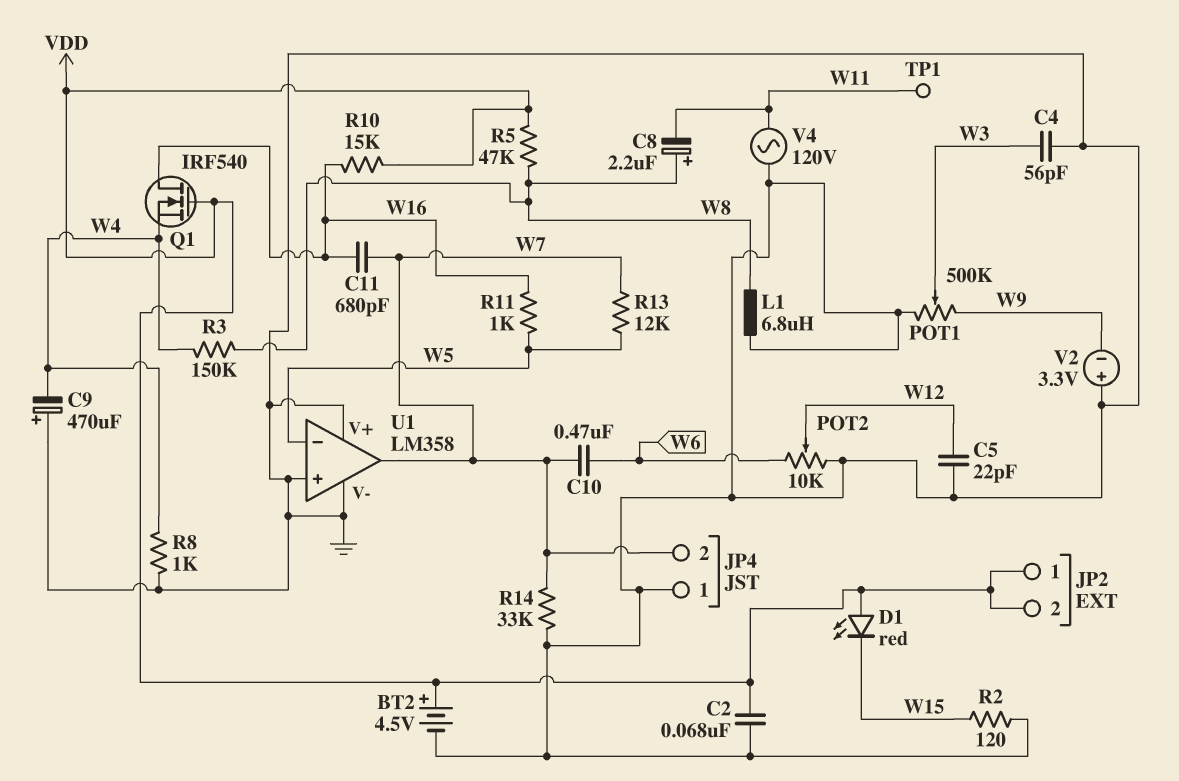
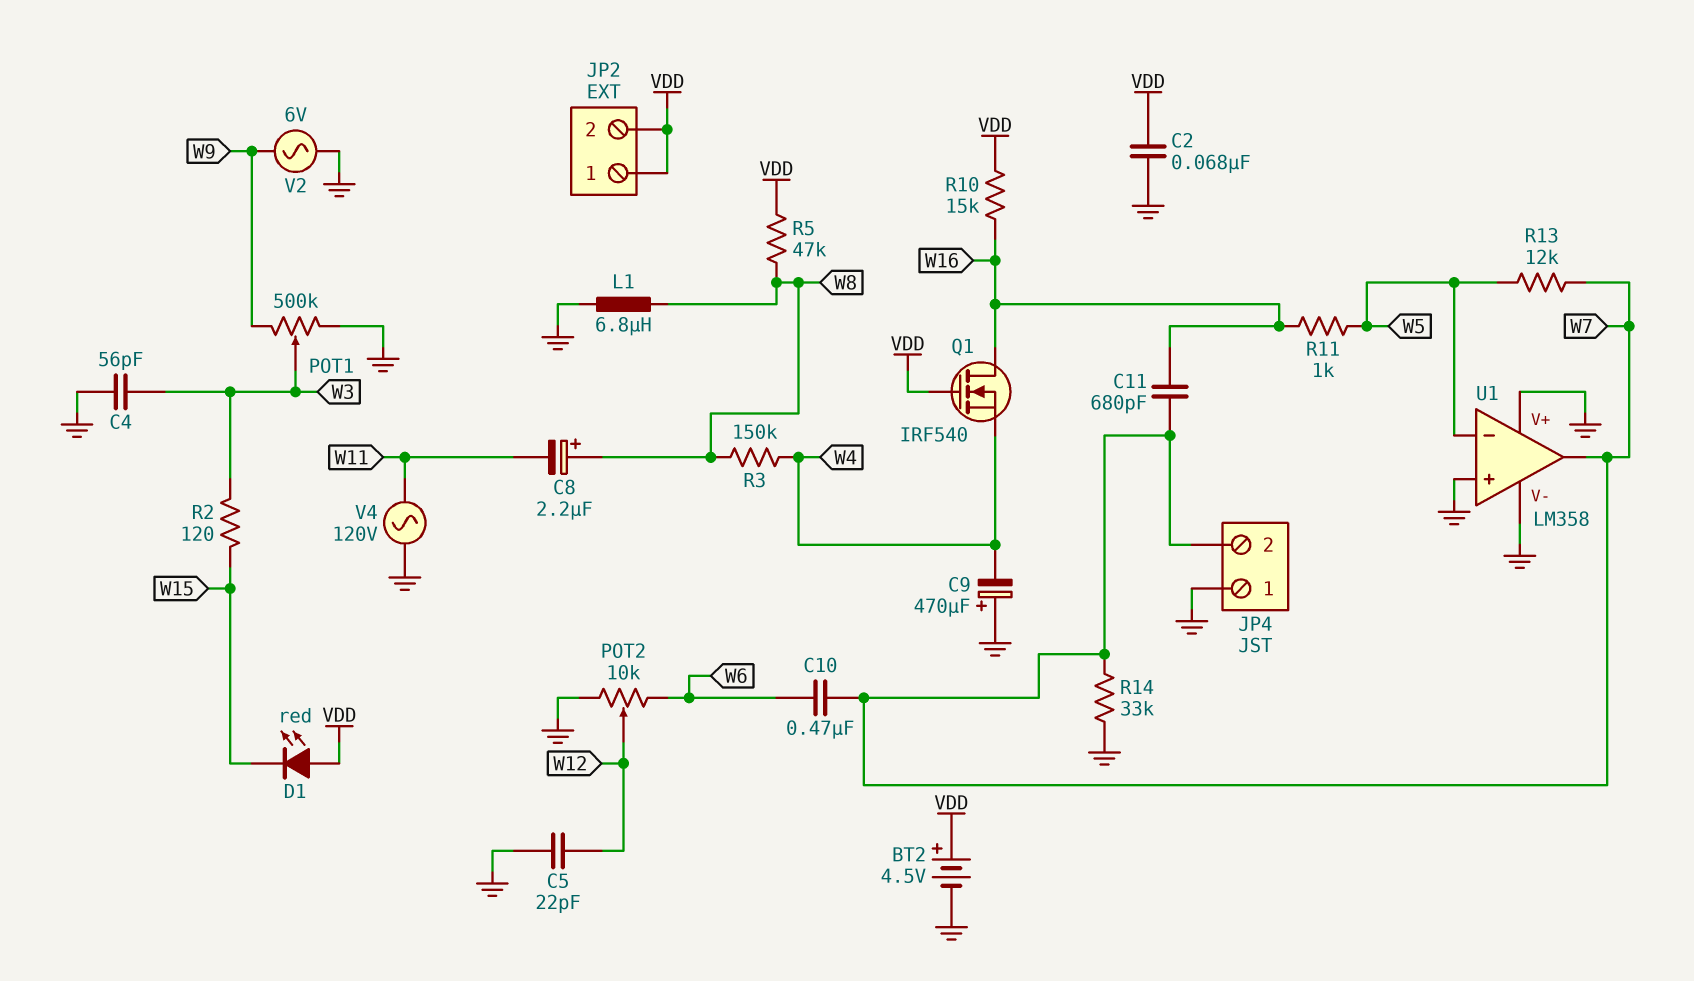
R2: 120 (GND, W15) -> 120 (W3, W15)
R8: 1k (GND, W4) -> none
TP1: test point (W11) -> none
V2: 3.3V (plus GND, minus W9) -> AC 6V (GND, W9)

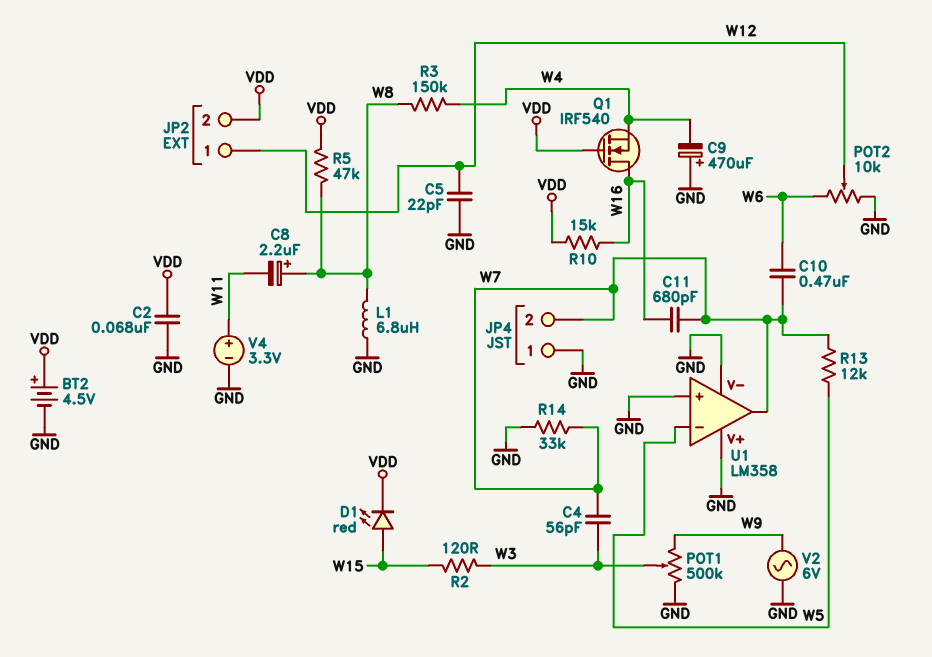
C4: 56pF (GND, W3) -> 56pF (W3, W7)
D1: LED red (A VDD, K W15) -> LED red (A W15, K VDD)
JP2 pin 1: VDD -> W12
R11: 1k (W5, W16) -> none
V4: AC 120V (GND, W11) -> 3.3V (plus W11, minus GND)

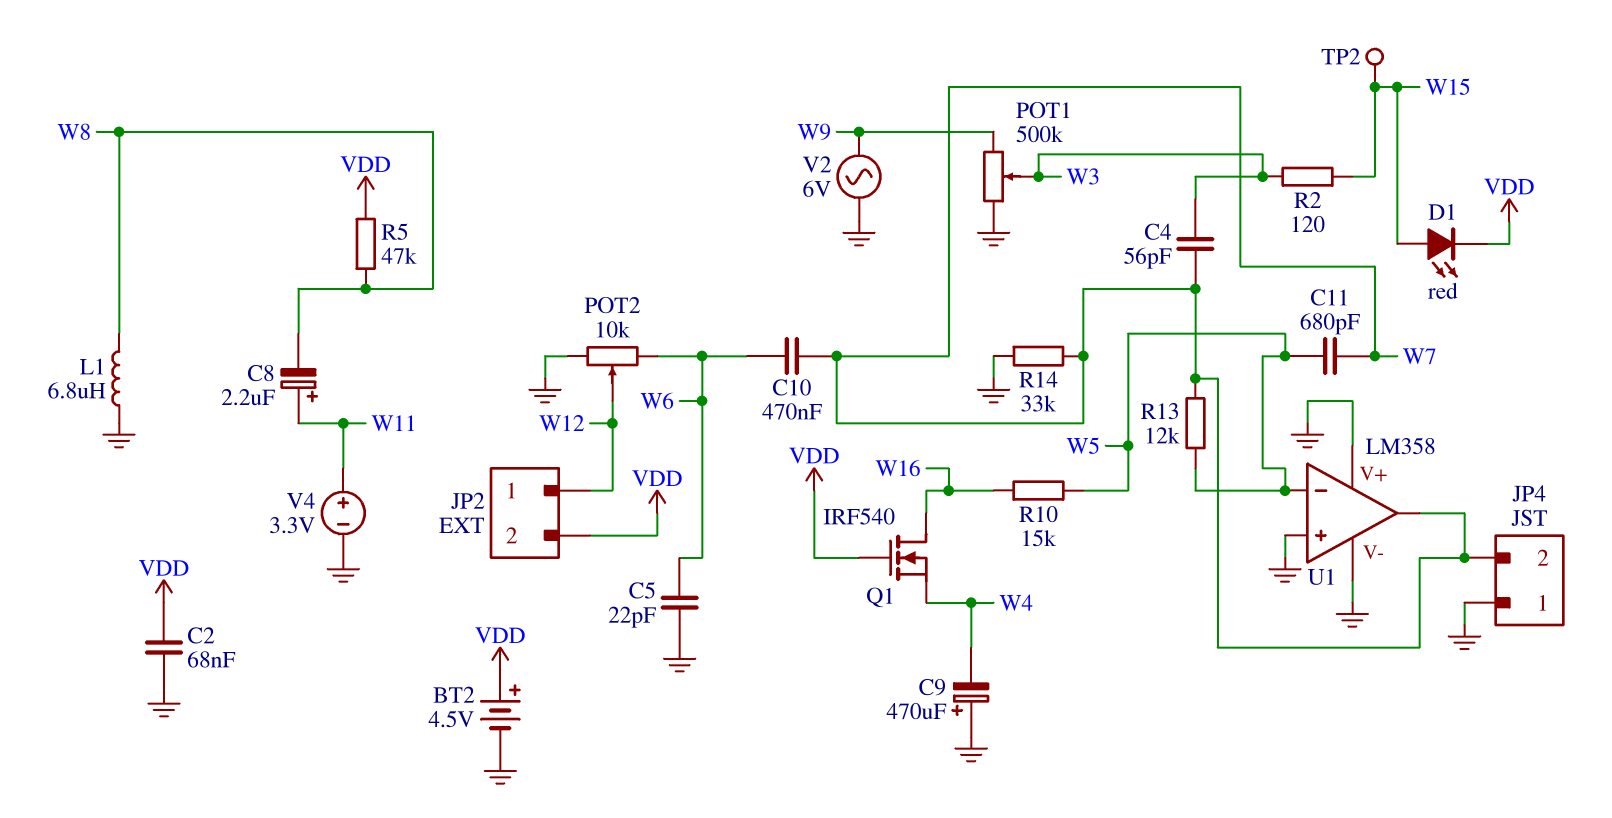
C5: 22pF (GND, W12) -> 22pF (GND, W6)
C8: 2.2uF (plus W8, minus W11) -> 2.2uF (plus W11, minus W8)
C11: 680pF (W7, W16) -> 680pF (W5, W7)
R3: 150k (W4, W8) -> none
R10: 15k (VDD, W16) -> 15k (W5, W16)
TP2: none -> test point (W15)

